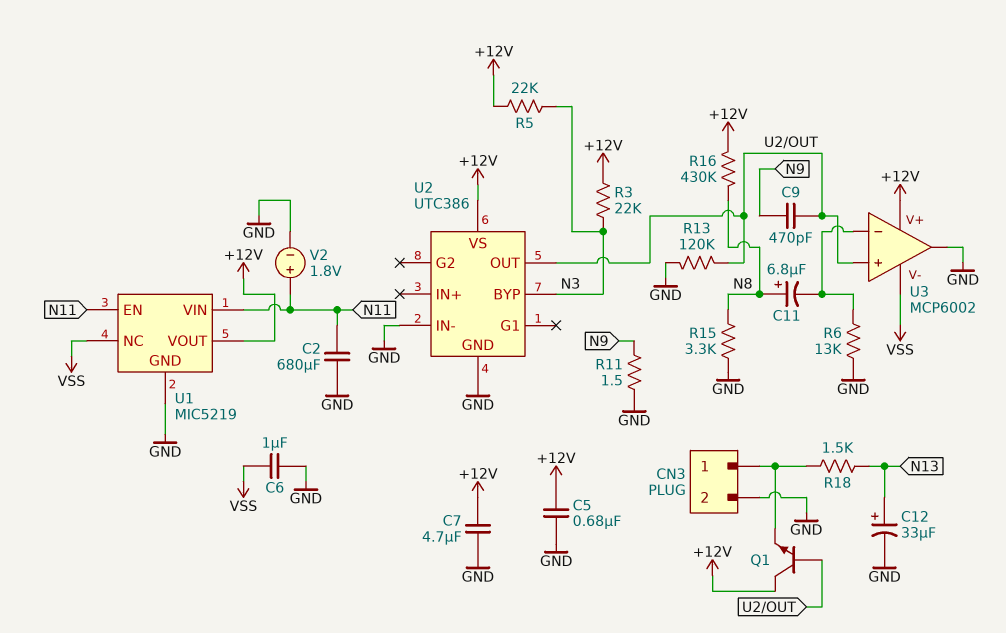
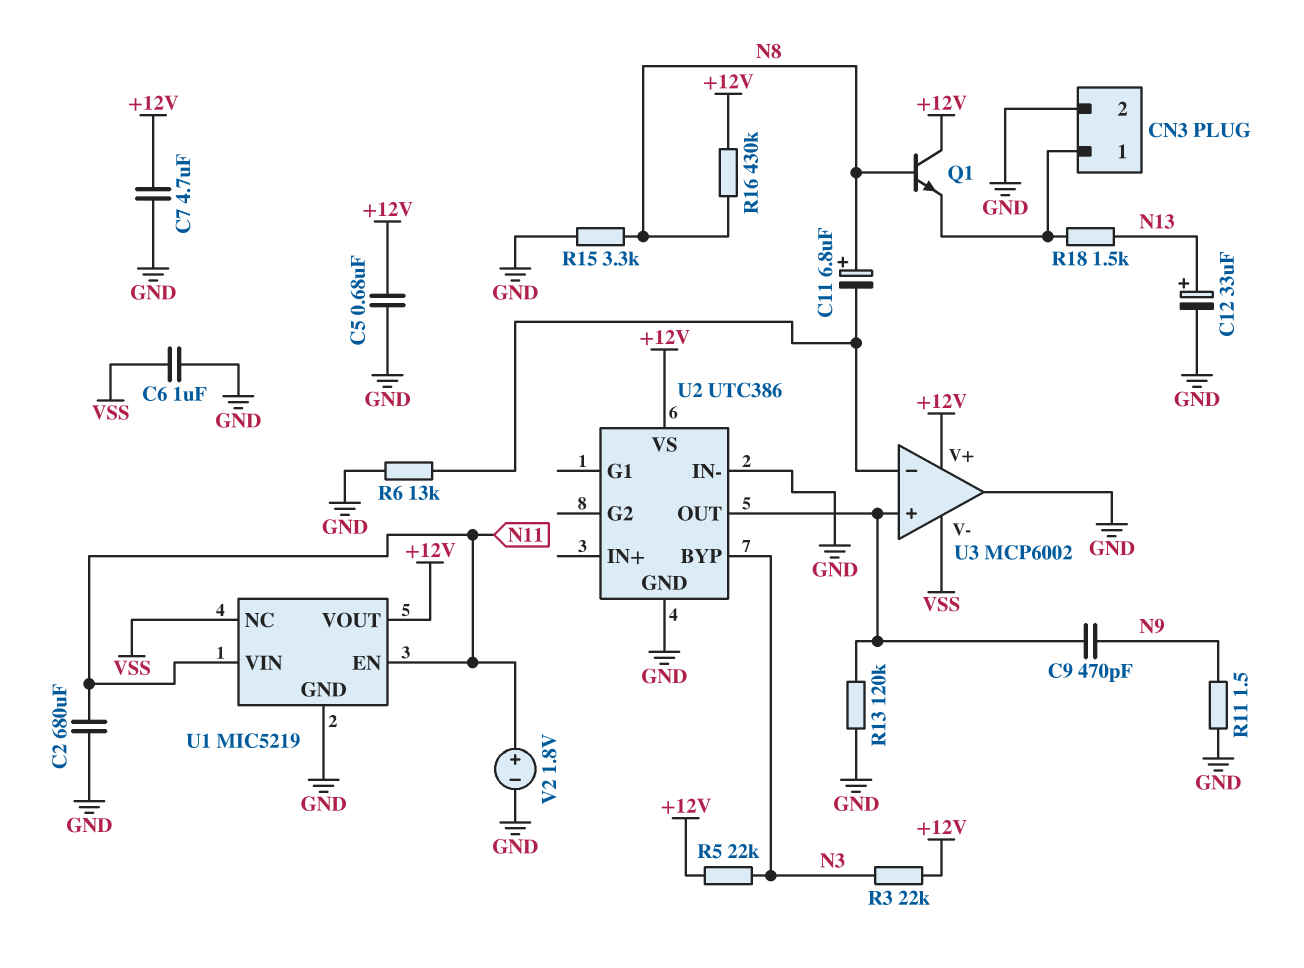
Q1: NPN (B U2/OUT, C +12V, E CN3/1) -> NPN (B N8, C +12V, E CN3/1)

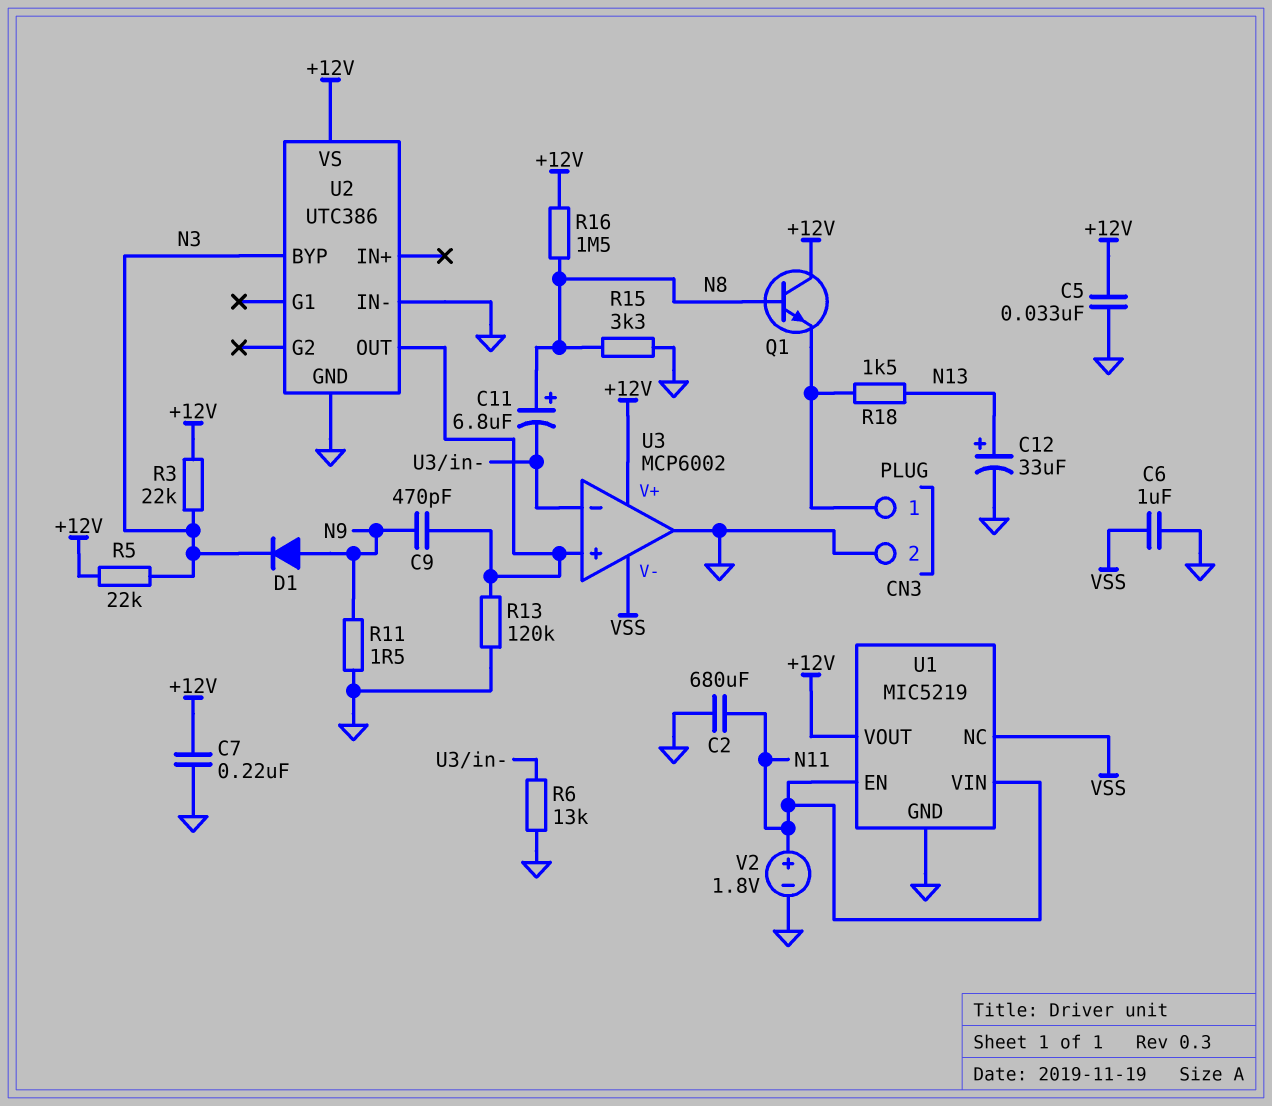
C5: 680nF (+12V, GND) -> 33nF (+12V, GND)
C7: 4.7uF (+12V, GND) -> 220nF (+12V, GND)
D1: none -> diode (A N9, K N3)
R16: 430k (+12V, N8) -> 1.5M (+12V, N8)

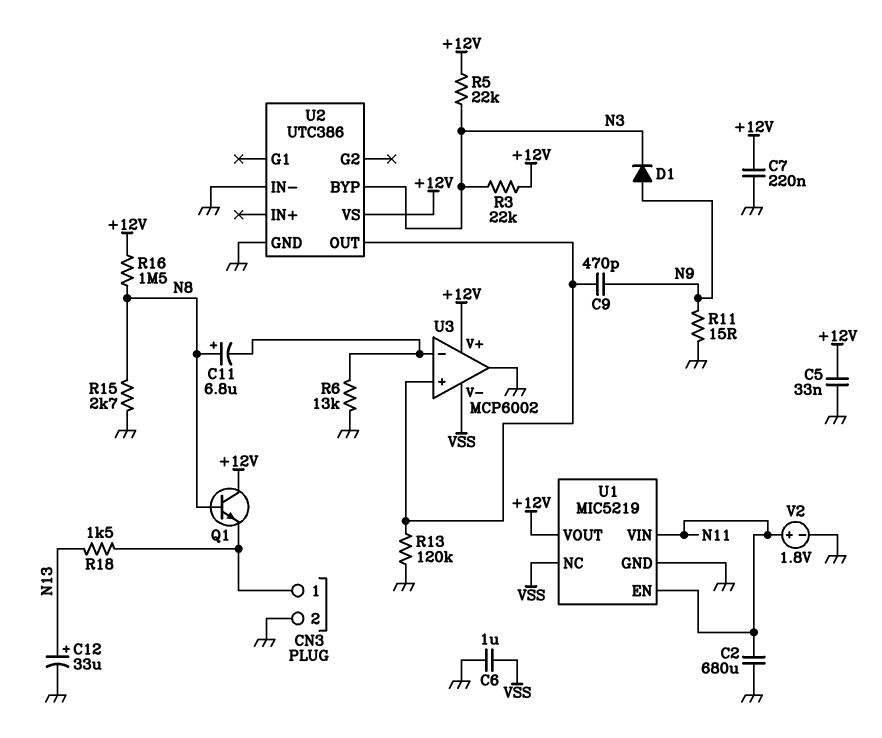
R11: 1.5 (GND, N9) -> 15 (GND, N9)
R15: 3.3k (GND, N8) -> 2.7k (GND, N8)

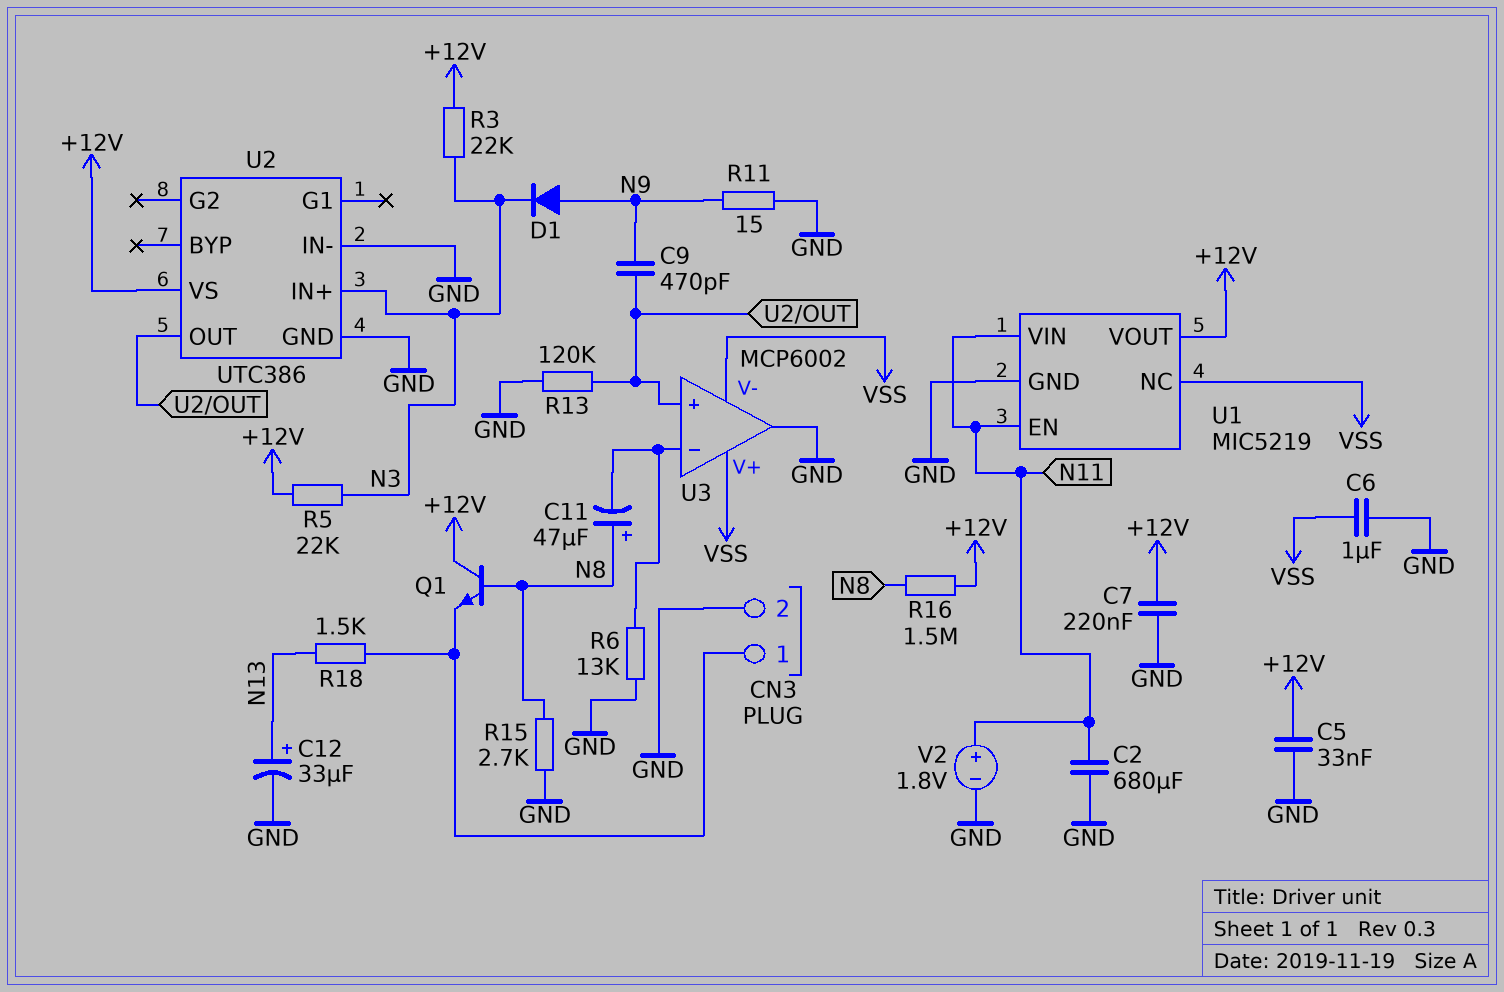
C11: 6.8uF (plus N8, minus U3/in-) -> 47uF (plus N8, minus U3/in-)
U2 pin BYP: N3 -> none
U2 pin IN+: none -> N3
U3 pin V+: +12V -> VSS

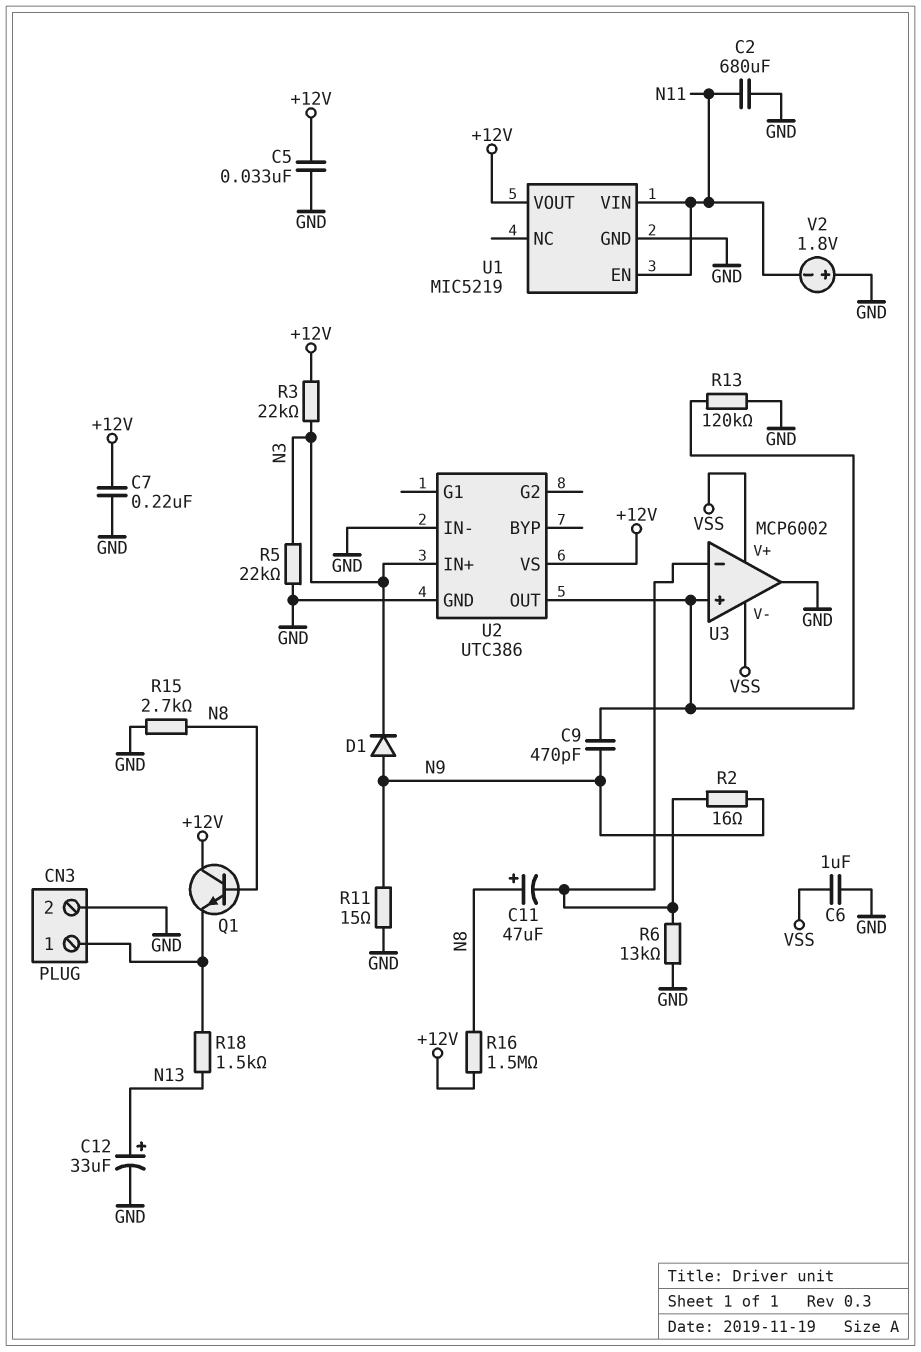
R2: none -> 16 (N9, U3/in-)
R5: 22k (+12V, N3) -> 22k (GND, N3)
U1 pin NC: VSS -> none
V2: 1.8V (plus N11, minus GND) -> 1.8V (plus GND, minus N11)

